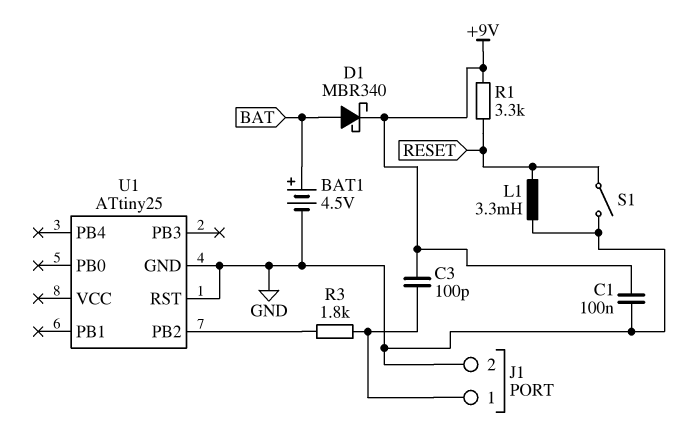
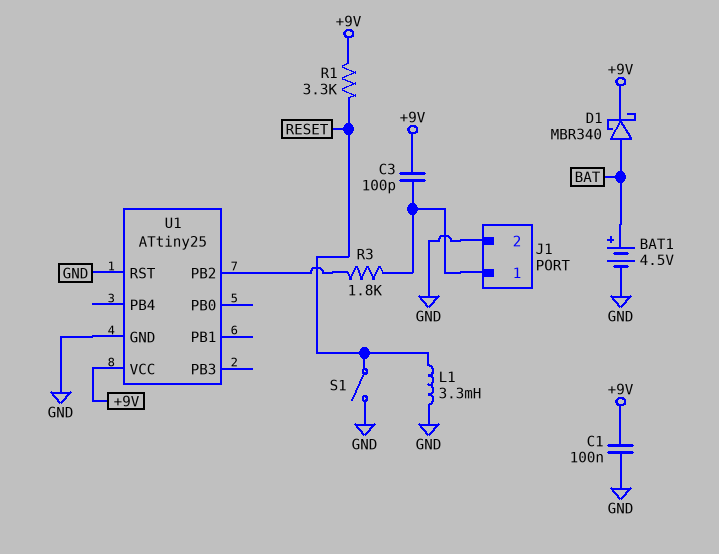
U1 pin VCC: none -> +9V

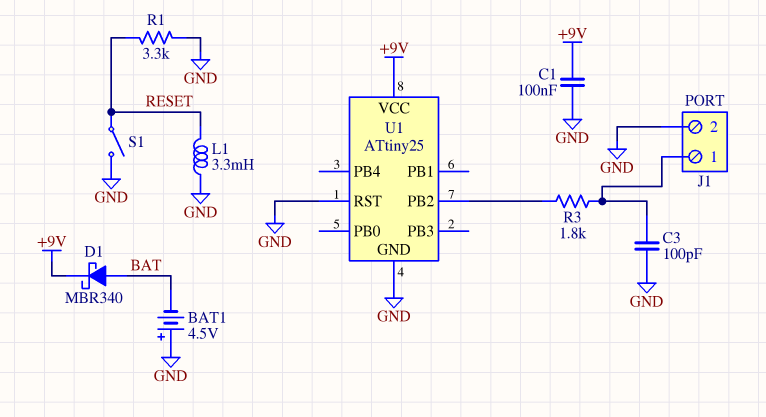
BAT1: 4.5V (plus BAT, minus GND) -> 4.5V (plus GND, minus BAT)
C3: 100pF (+9V, J1/1) -> 100pF (GND, J1/1)
R1: 3.3k (+9V, RESET) -> 3.3k (GND, RESET)

